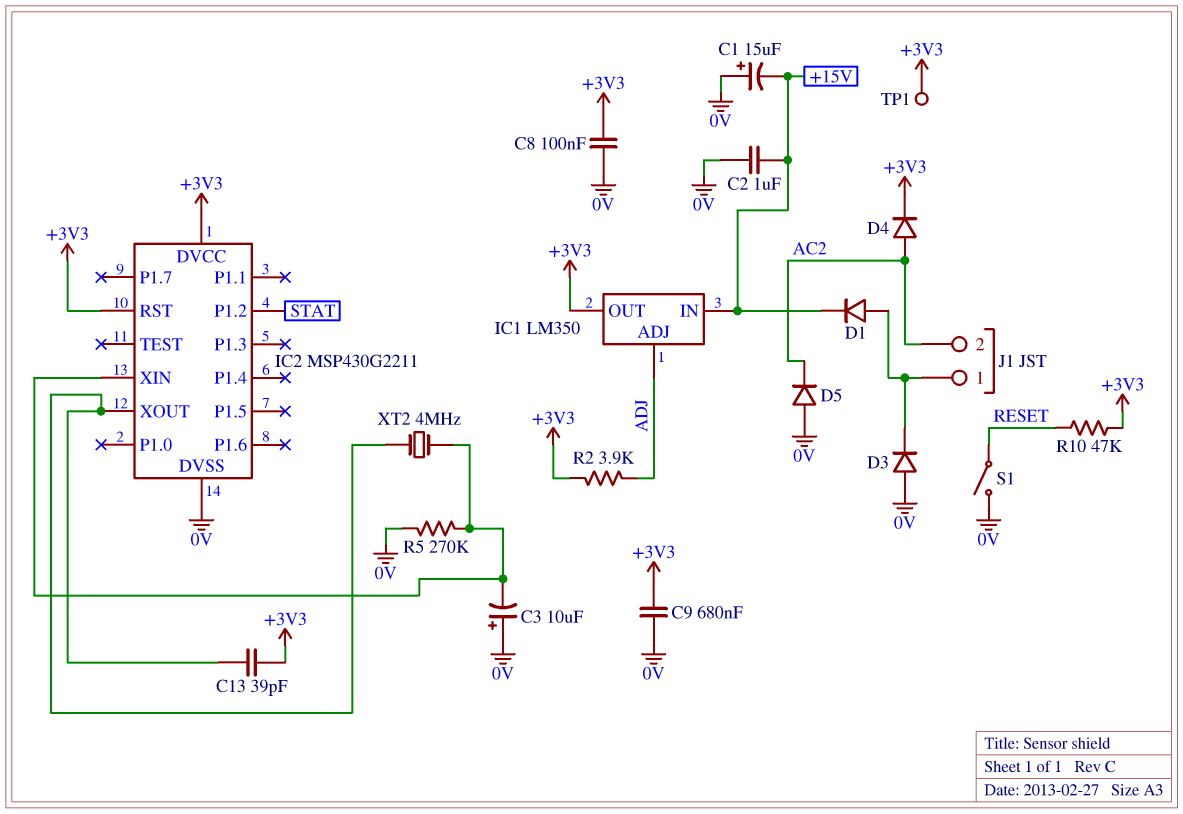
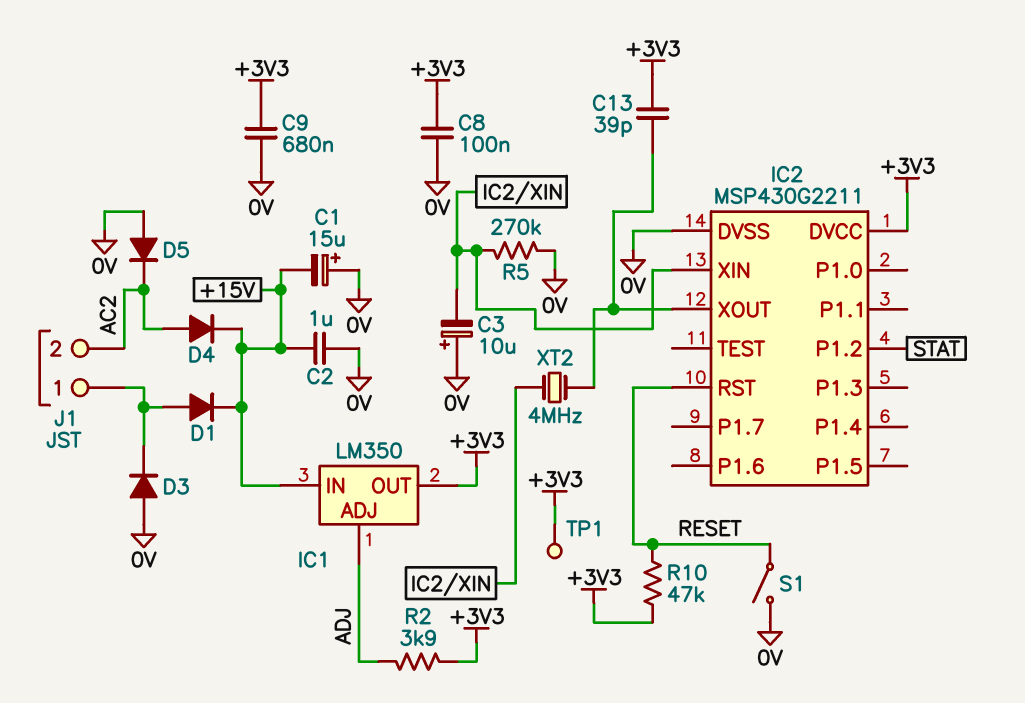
D4: diode (A AC2, K +3V3) -> diode (A AC2, K +15V)
IC2 pin RST: +3V3 -> RESET

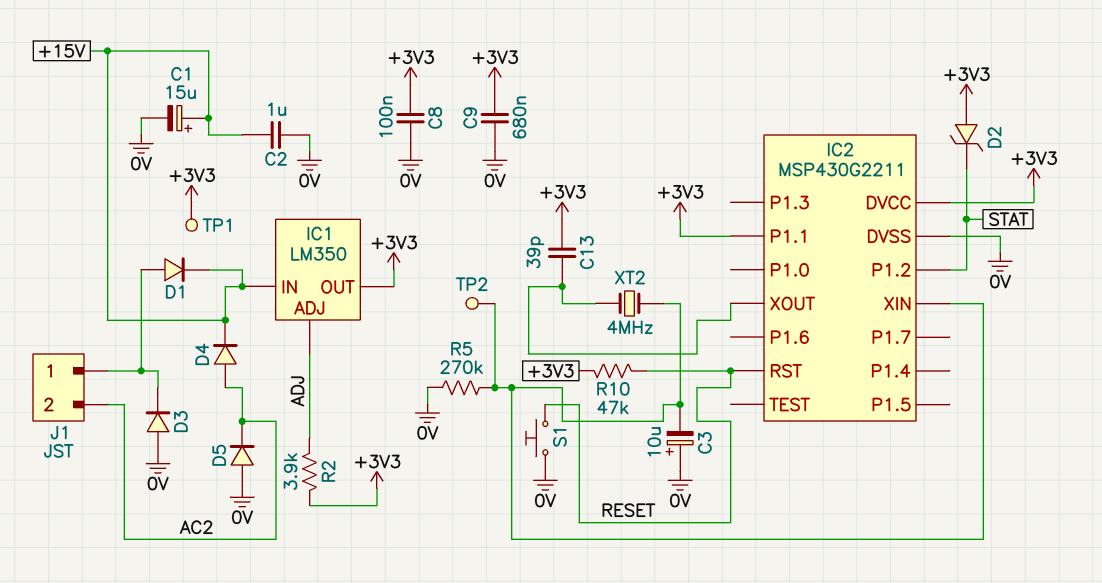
C1: 15uF (plus 0V, minus +15V) -> 15uF (plus +15V, minus 0V)
D2: none -> zener (A +3V3, K STAT)
IC2 pin P1.1: none -> +3V3
S1: switch (0V, RESET) -> button (0V, RESET)
TP2: none -> test point (IC2/XIN)

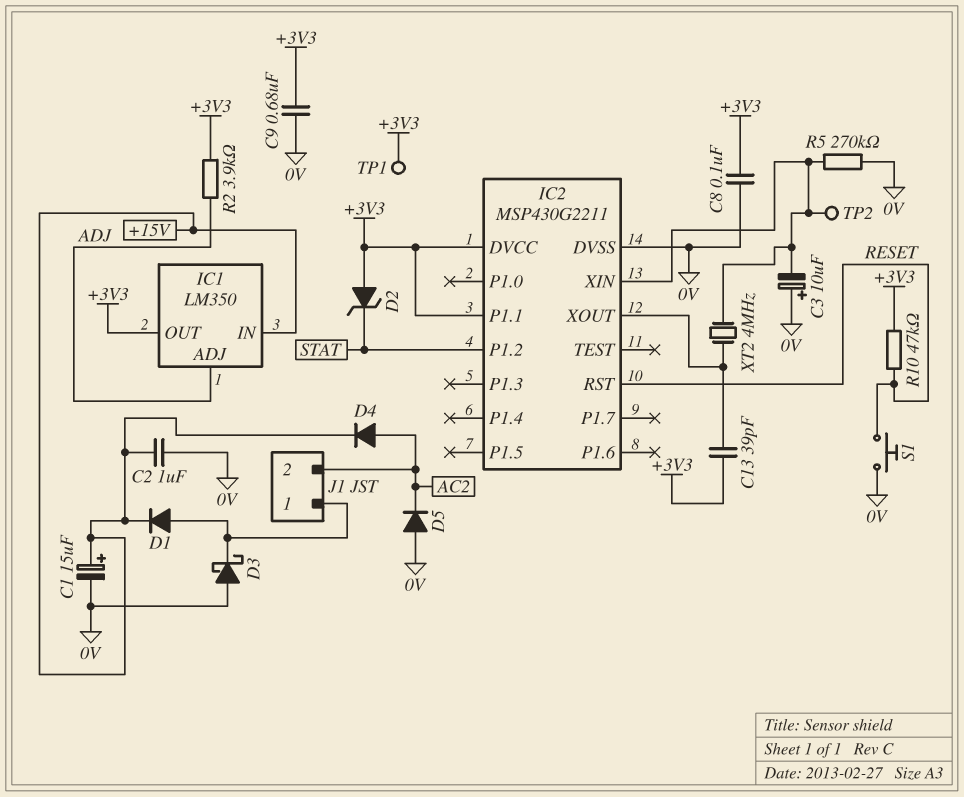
D3: diode (A 0V, K J1/1) -> schottky (A 0V, K J1/1)

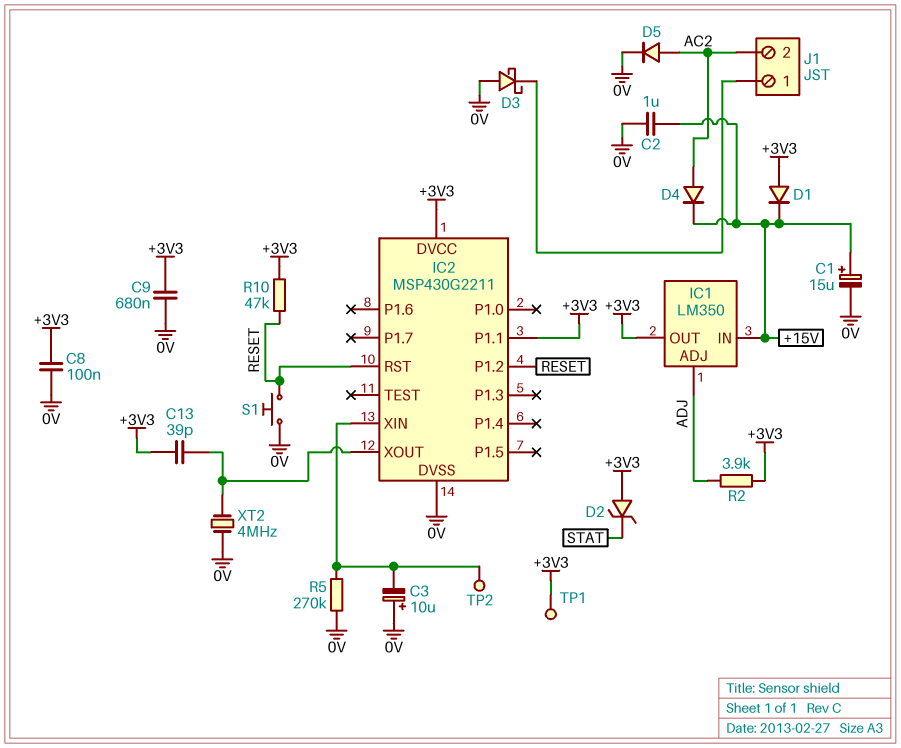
D1: diode (A J1/1, K +15V) -> diode (A +3V3, K +15V)
D5: diode (A 0V, K AC2) -> diode (A AC2, K 0V)
IC2 pin P1.2: STAT -> RESET
XT2: 4MHz (IC2/XIN, IC2/XOUT) -> 4MHz (0V, IC2/XOUT)

